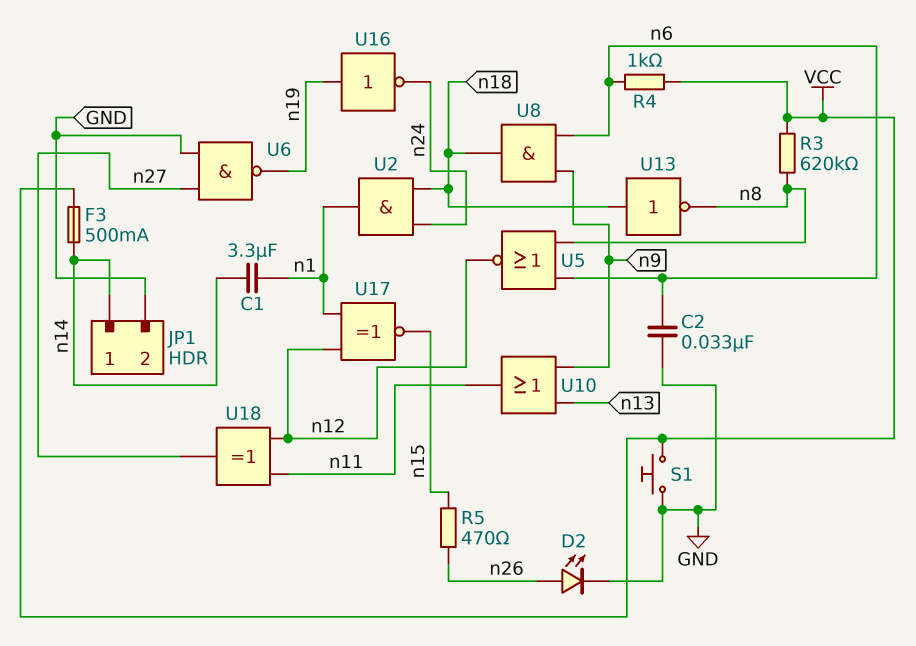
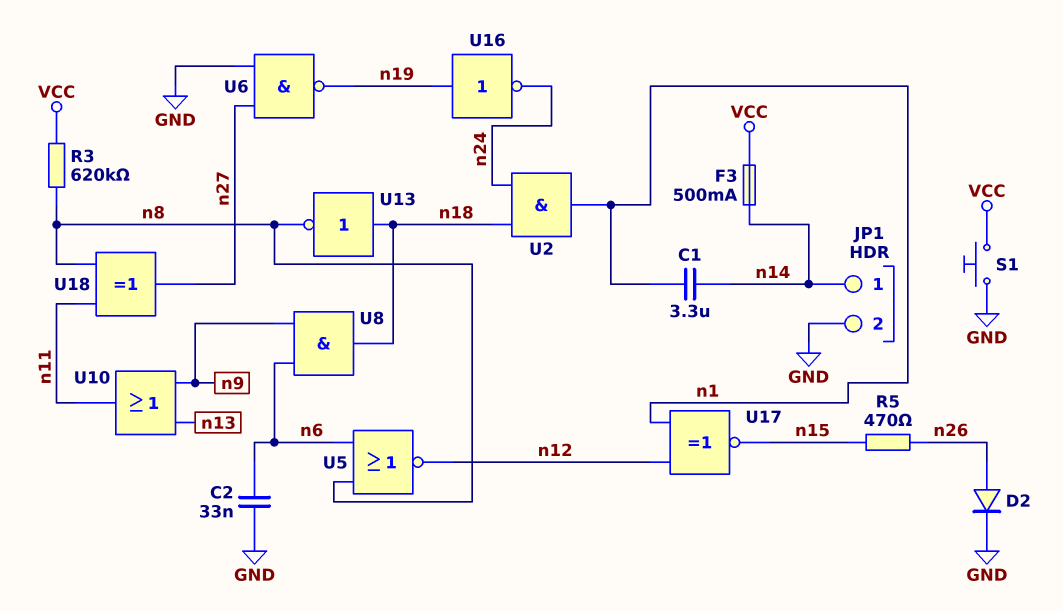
D2: LED (A n26, K GND) -> diode (A n26, K GND)
R4: 1k (VCC, n6) -> none
U18: XOR (in n11, in n12, out n27) -> XOR (in n8, in n11, out n27)

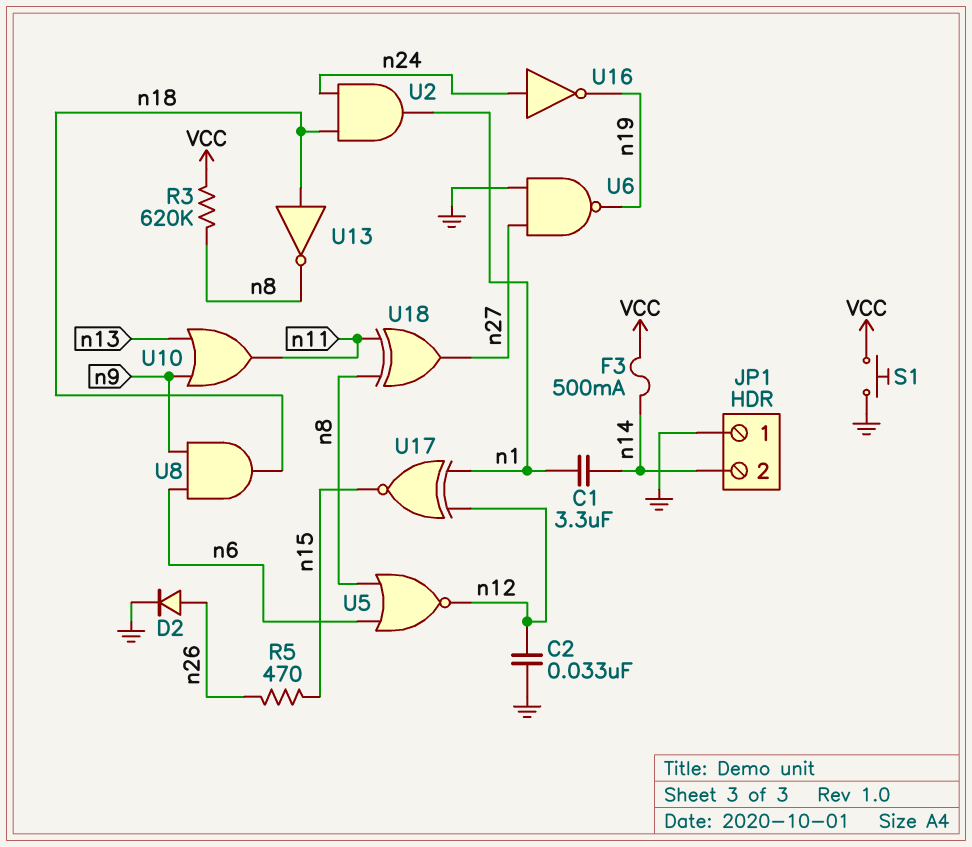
C2: 33nF (GND, n6) -> 33nF (GND, n12)
JP1 pin 1: n14 -> GND
JP1 pin 2: GND -> n14
U16: NOT (in n19, out n24) -> NOT (in n24, out n19)

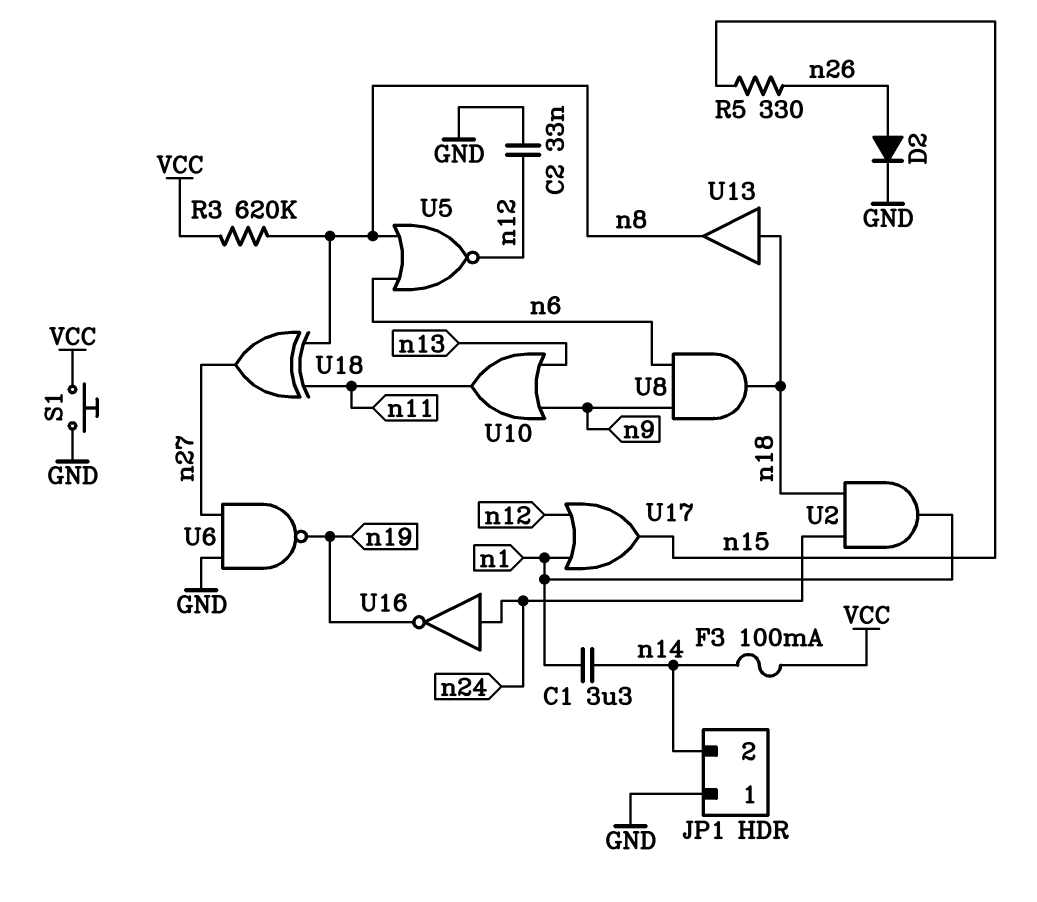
F3: 500mA (VCC, n14) -> 100mA (VCC, n14)
R5: 470 (n15, n26) -> 330 (n15, n26)
U13: NOT (in n18, out n8) -> buffer (in n18, out n8)
U17: XNOR (in n1, in n12, out n15) -> OR (in n1, in n12, out n15)

